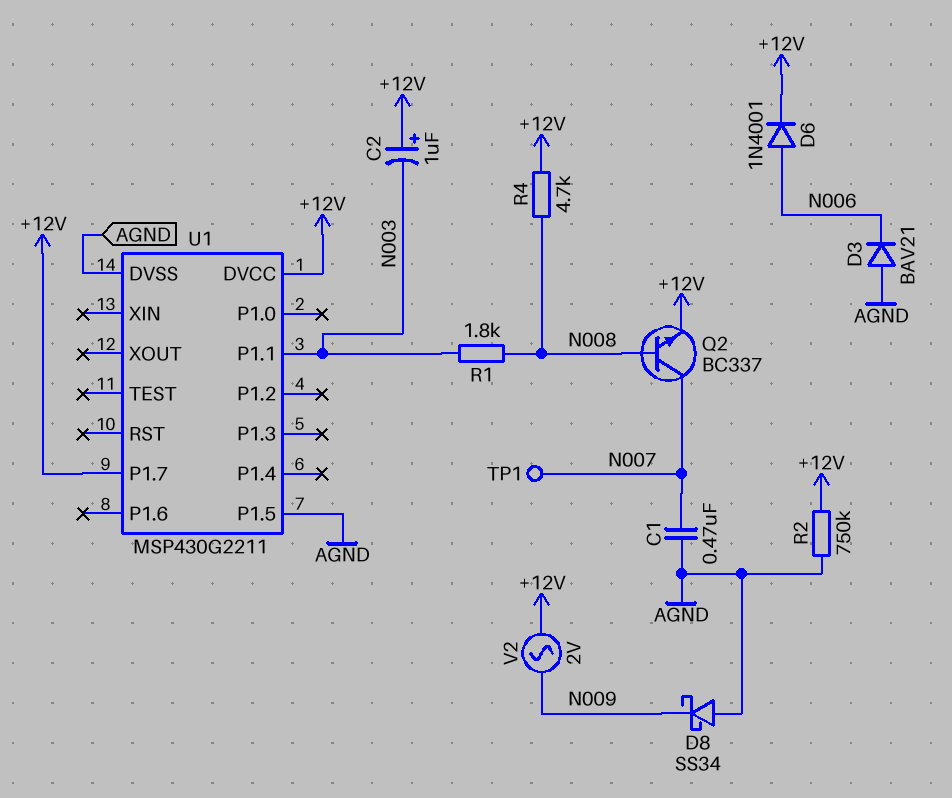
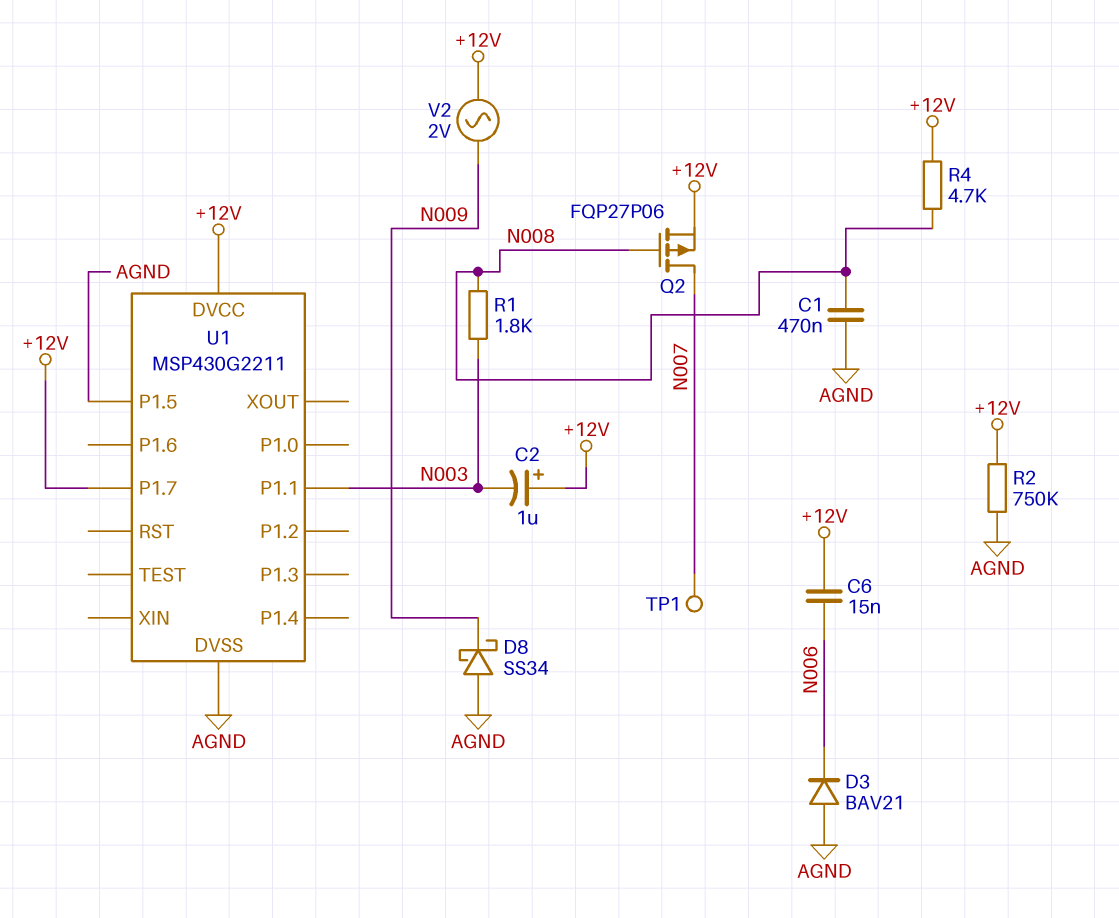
C1: 470nF (AGND, N007) -> 470nF (AGND, N008)
C6: none -> 15nF (+12V, N006)
D6: diode 1N4001 (A N006, K +12V) -> none
Q2: NPN BC337 (B N008, C N007, E +12V) -> PMOS FQP27P06 (G N008, D N007, S +12V)

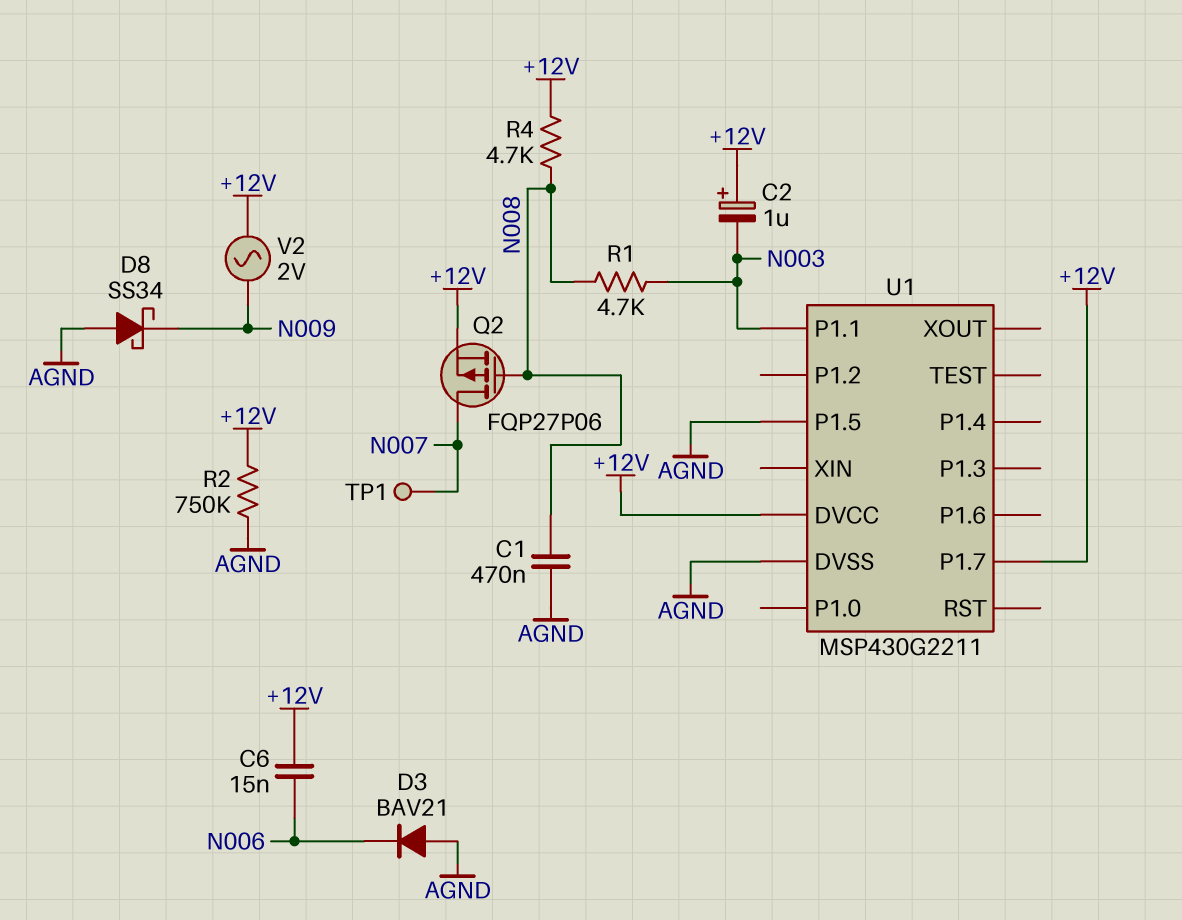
R1: 1.8k (N003, N008) -> 4.7k (N003, N008)

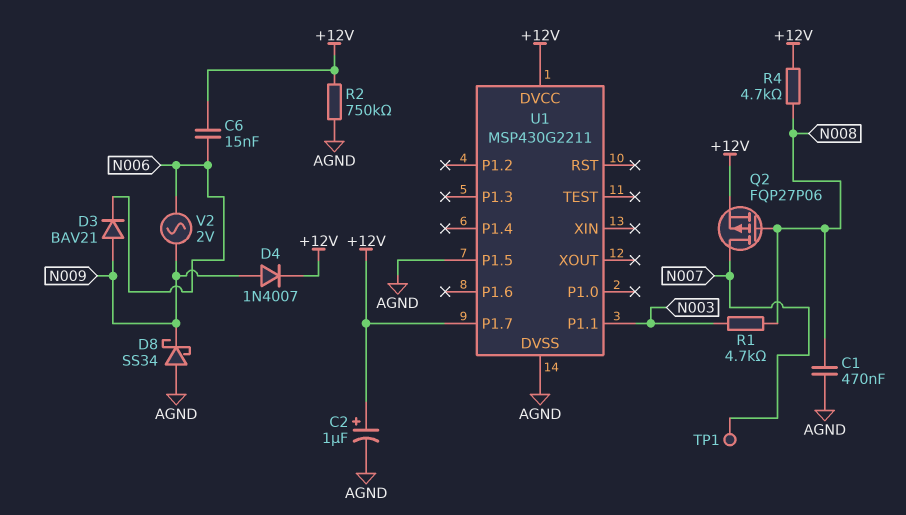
C2: 1uF (plus +12V, minus N003) -> 1uF (plus +12V, minus AGND)
D3: diode BAV21 (A AGND, K N006) -> diode BAV21 (A N009, K N006)
D4: none -> diode 1N4007 (A N009, K +12V)
V2: AC 2V (+12V, N009) -> AC 2V (N006, N009)

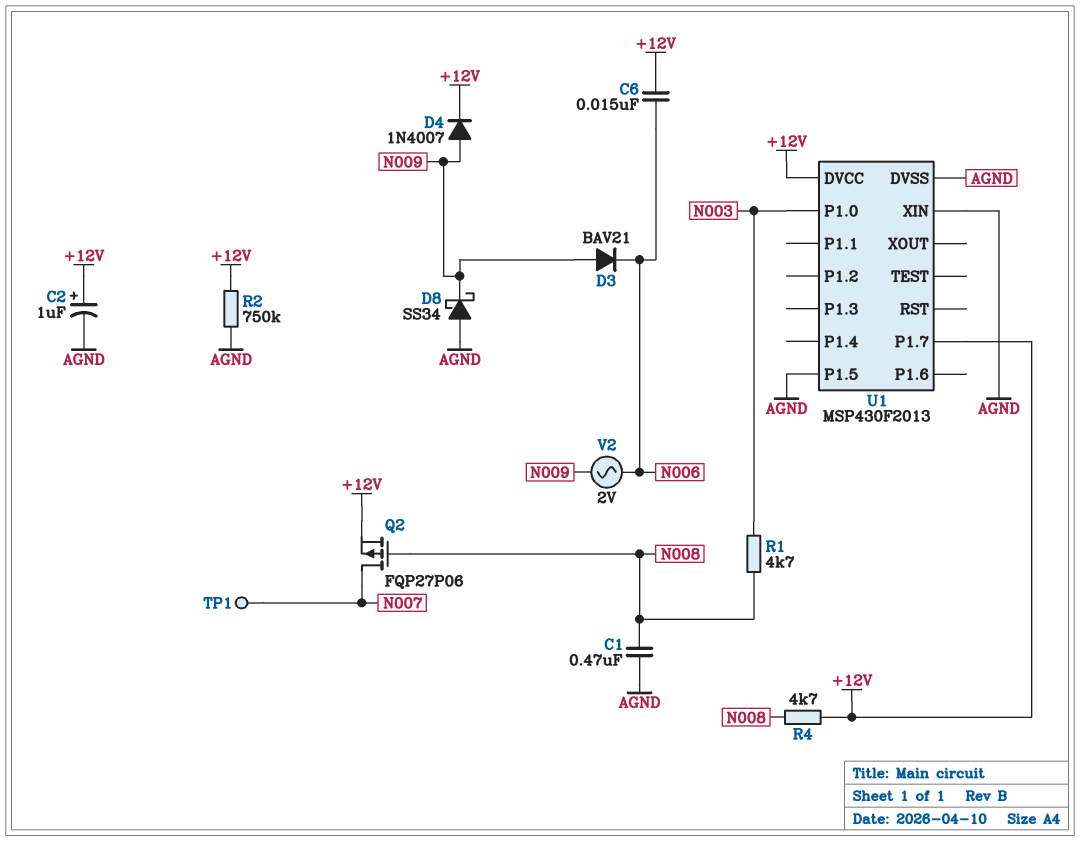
U1: MSP430G2211 -> MSP430F2013
U1 pin P1.0: none -> N003
U1 pin P1.1: N003 -> none
U1 pin XIN: none -> AGND

